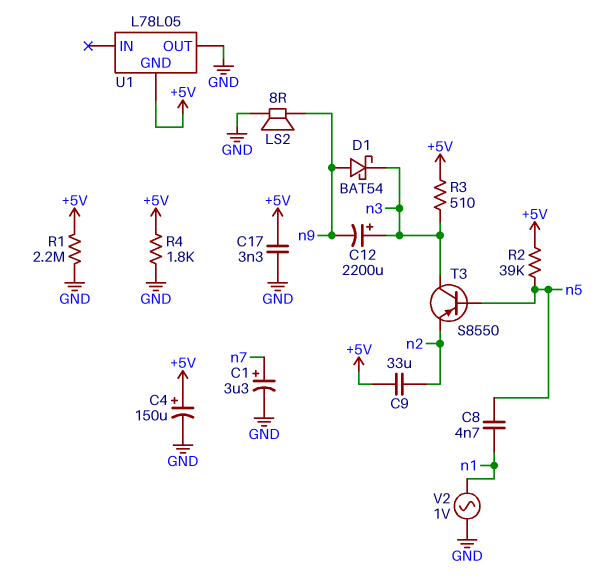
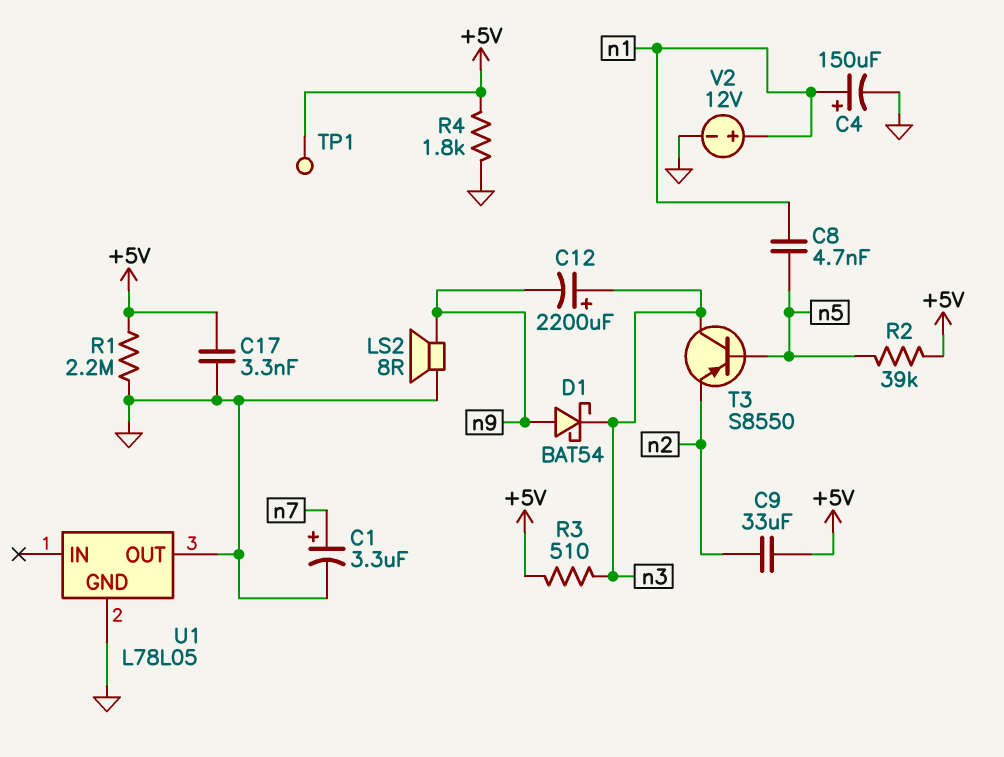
C4: 150uF (plus +5V, minus GND) -> 150uF (plus n1, minus GND)
TP1: none -> test point (+5V)
U1 pin GND: +5V -> GND
V2: AC 1V (GND, n1) -> 12V (plus n1, minus GND)

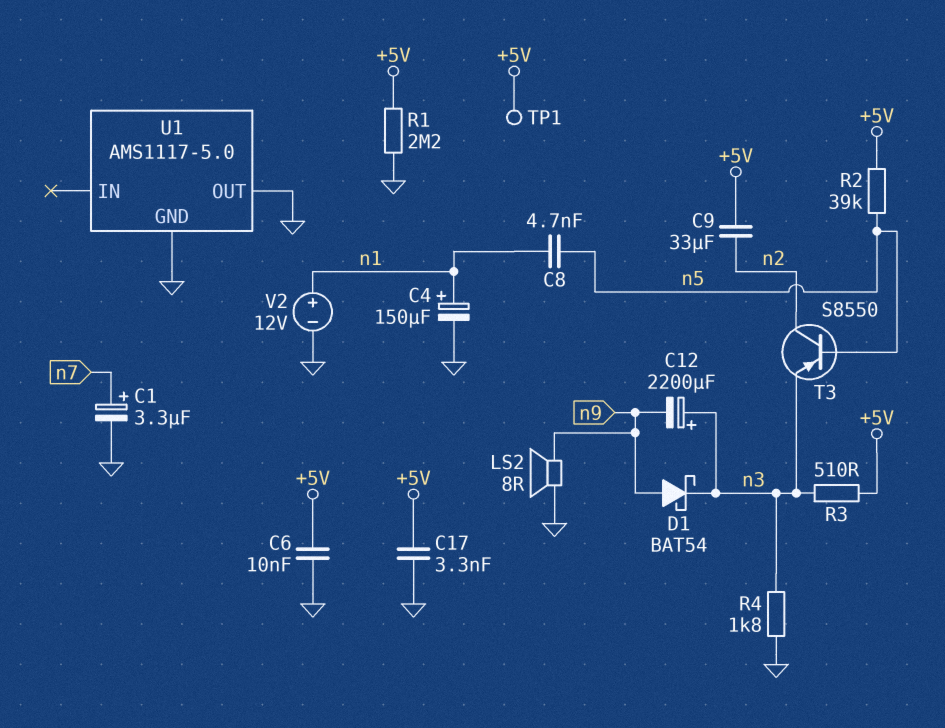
C6: none -> 10nF (+5V, GND)
R4: 1.8k (+5V, GND) -> 1.8k (GND, n3)
T3: PNP S8550 (B n5, C n3, E n2) -> PNP S8550 (B n5, C n2, E n3)
U1: L78L05 -> AMS1117-5.0

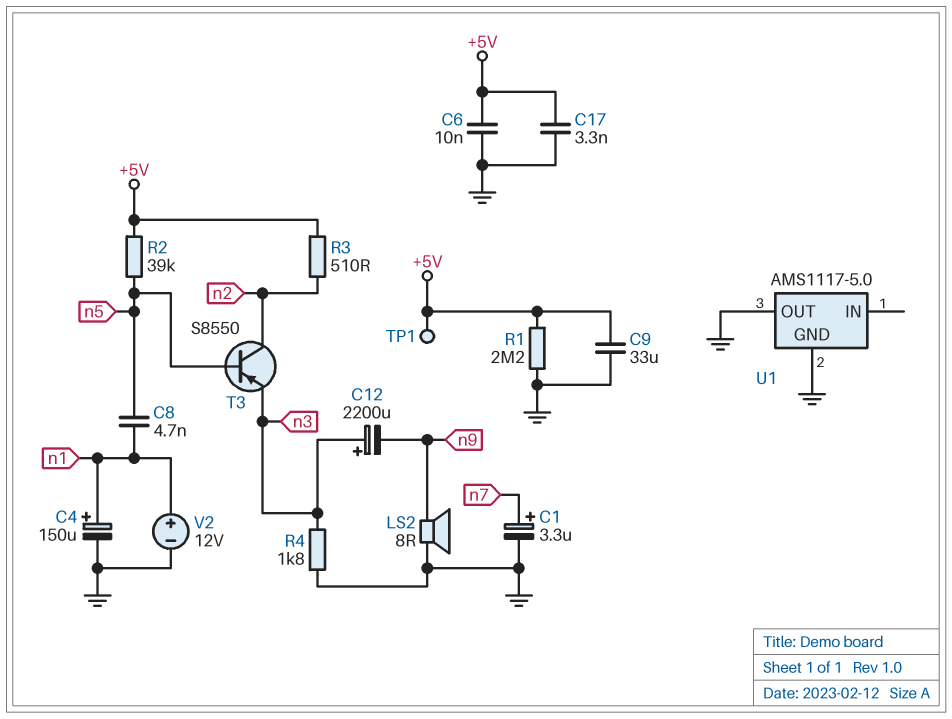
C9: 33uF (+5V, n2) -> 33uF (+5V, GND)
D1: schottky BAT54 (A n9, K n3) -> none
R3: 510 (+5V, n3) -> 510 (+5V, n2)

